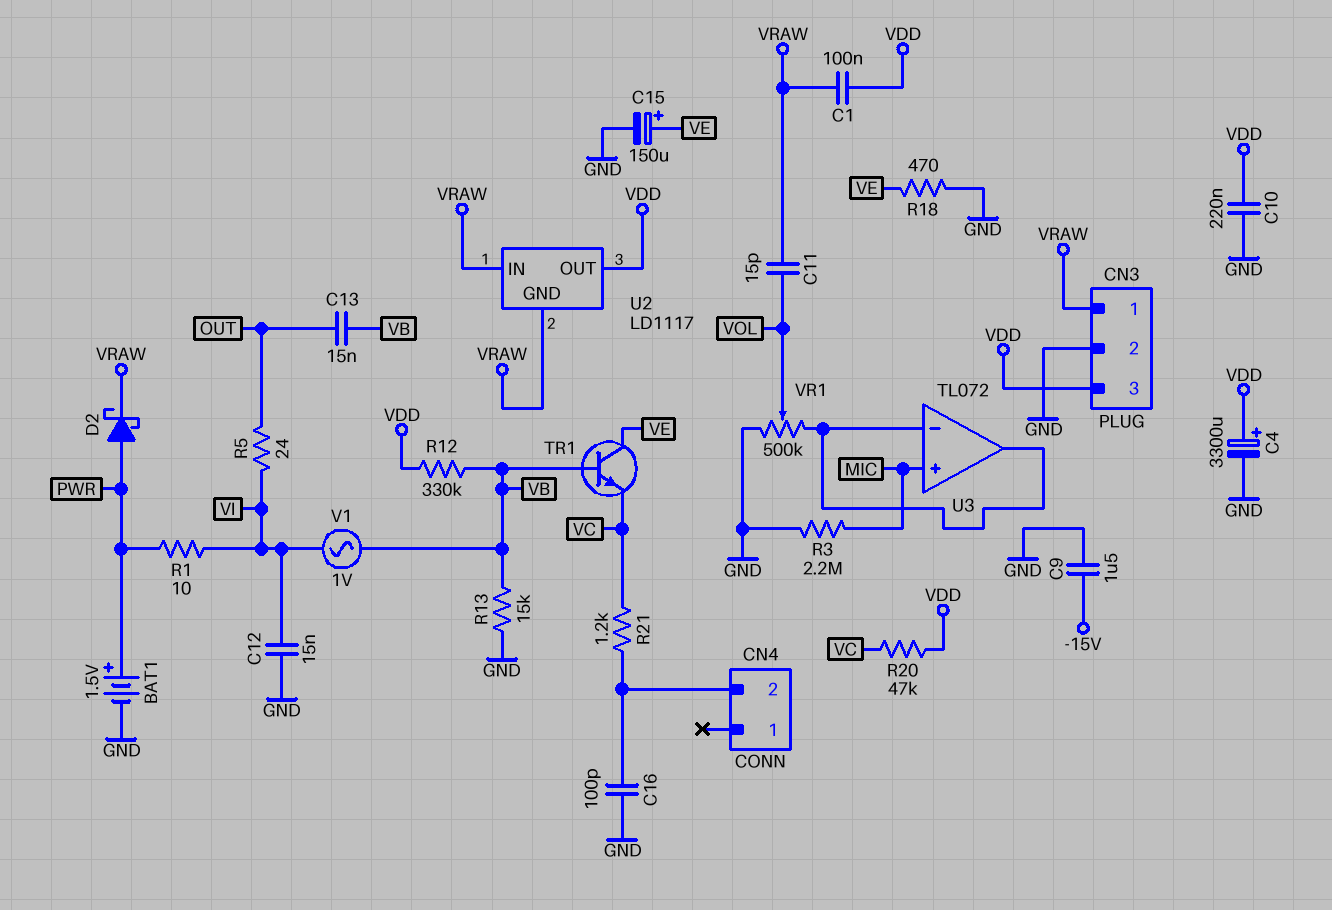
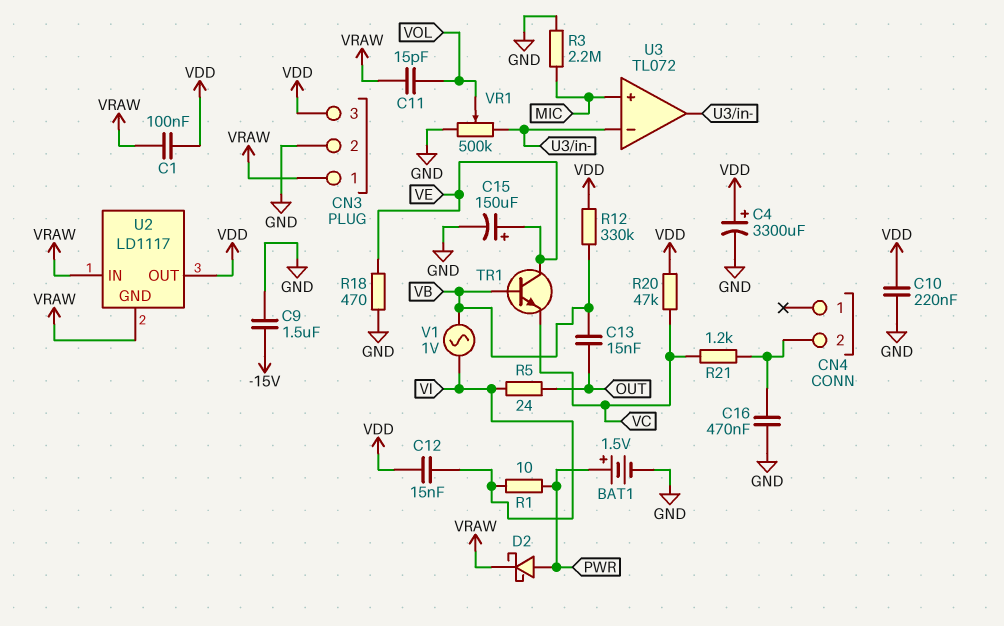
C12: 15nF (GND, VI) -> 15nF (VDD, VI)
C16: 100pF (CN4/2, GND) -> 470nF (CN4/2, GND)
R13: 15k (GND, VB) -> none

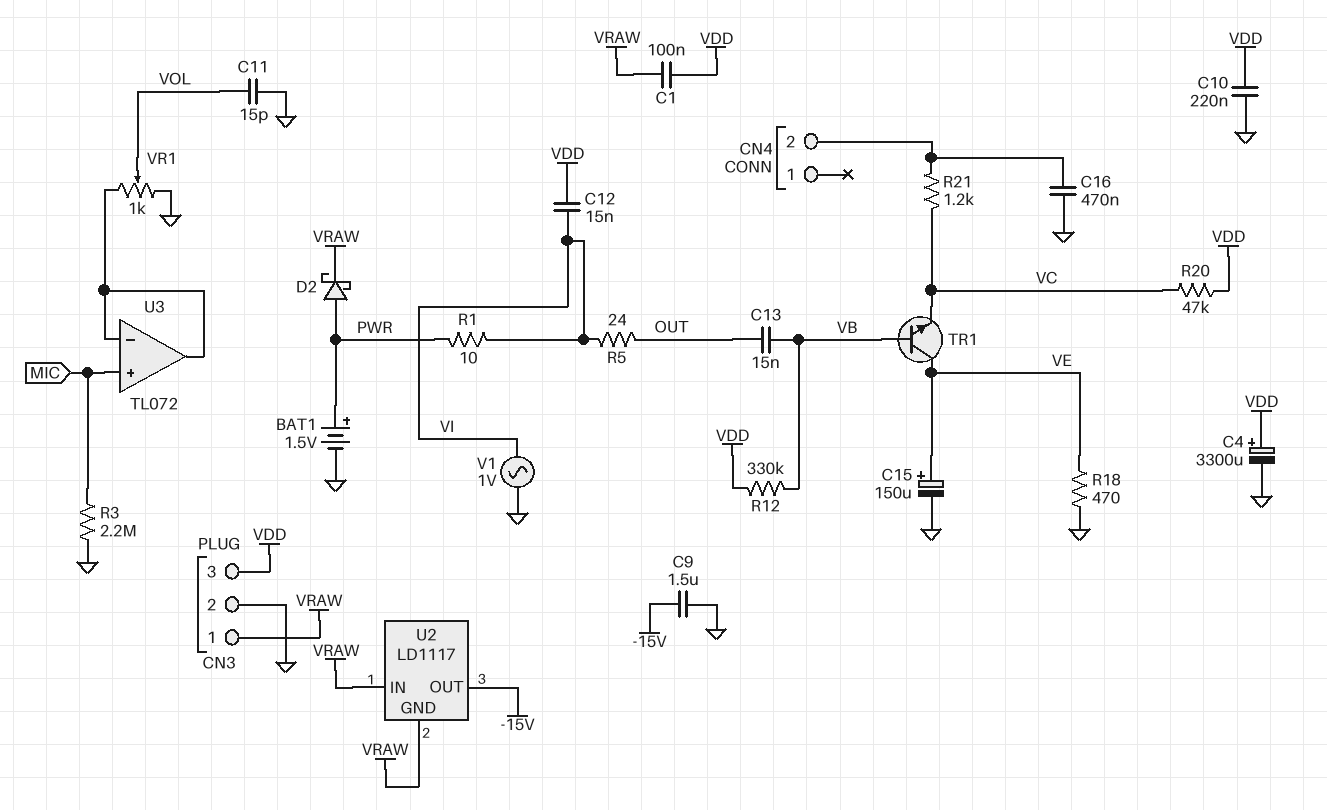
C11: 15pF (VOL, VRAW) -> 15pF (GND, VOL)
U2 pin OUT: VDD -> -15V
V1: AC 1V (VB, VI) -> AC 1V (GND, VI)
VR1: 500k (GND, U3/in-, wiper VOL) -> 1k (GND, U3/in-, wiper VOL)

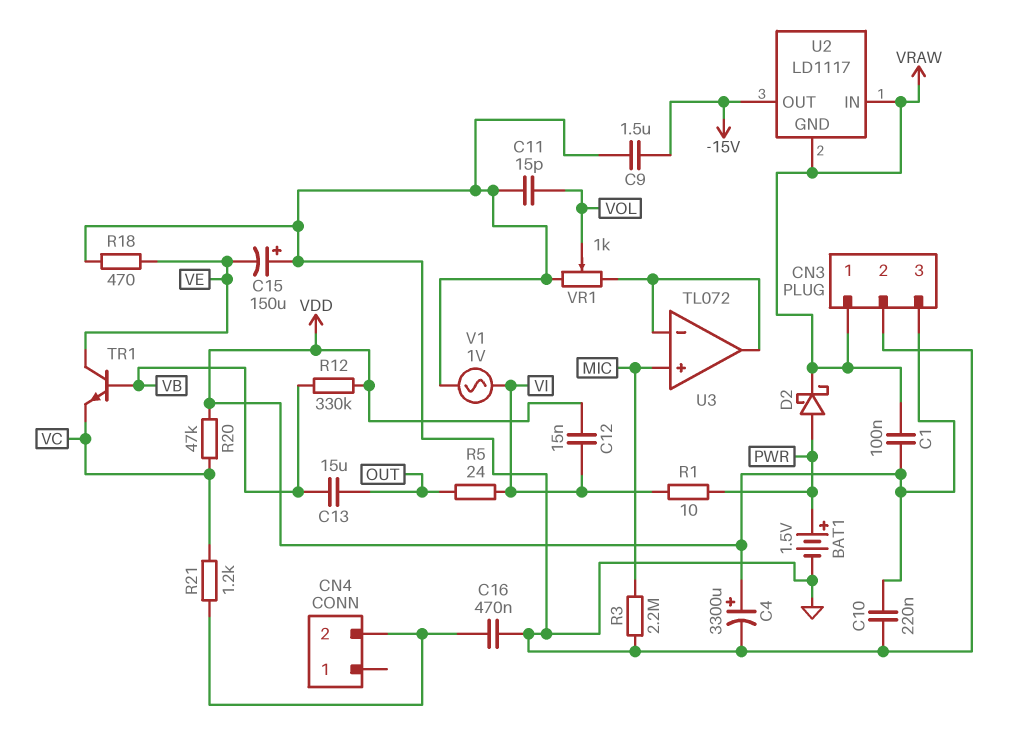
C13: 15nF (OUT, VB) -> 15uF (OUT, VB)
C15: 150uF (plus VE, minus GND) -> 150uF (plus GND, minus VE)

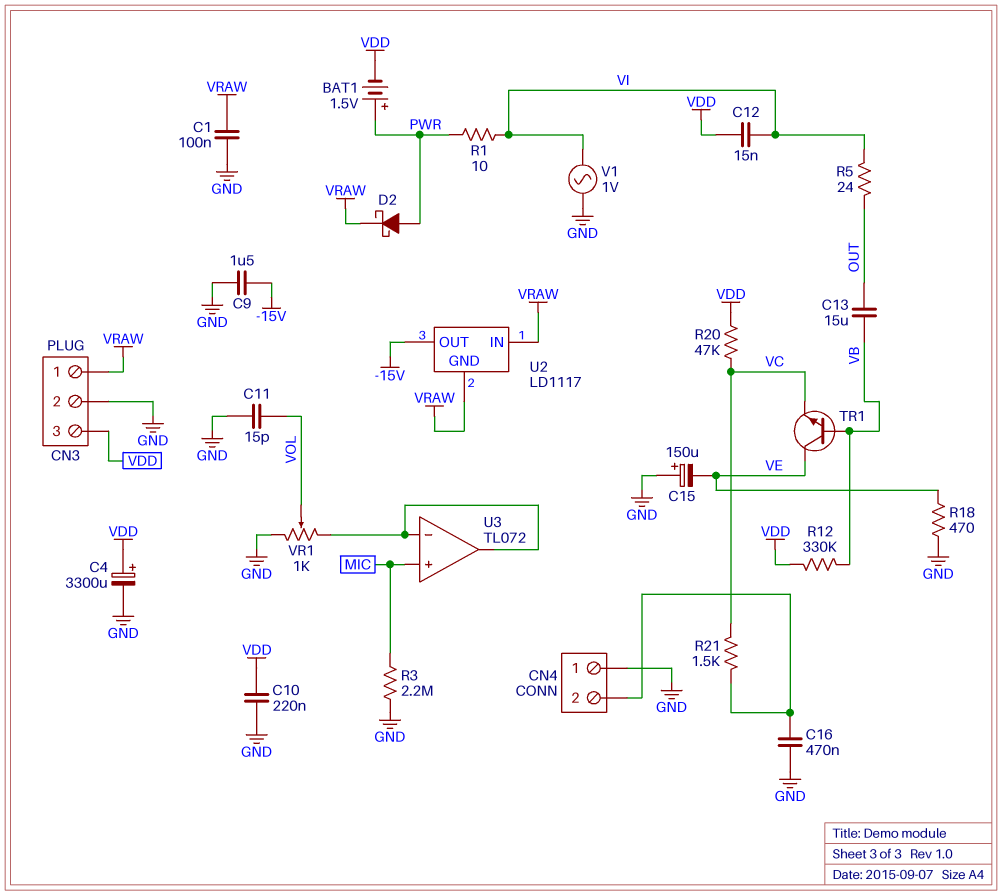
BAT1: 1.5V (plus PWR, minus GND) -> 1.5V (plus PWR, minus VDD)
C1: 100nF (VDD, VRAW) -> 100nF (GND, VRAW)
CN4 pin 1: none -> GND
R21: 1.2k (CN4/2, VC) -> 1.5k (CN4/2, VC)

